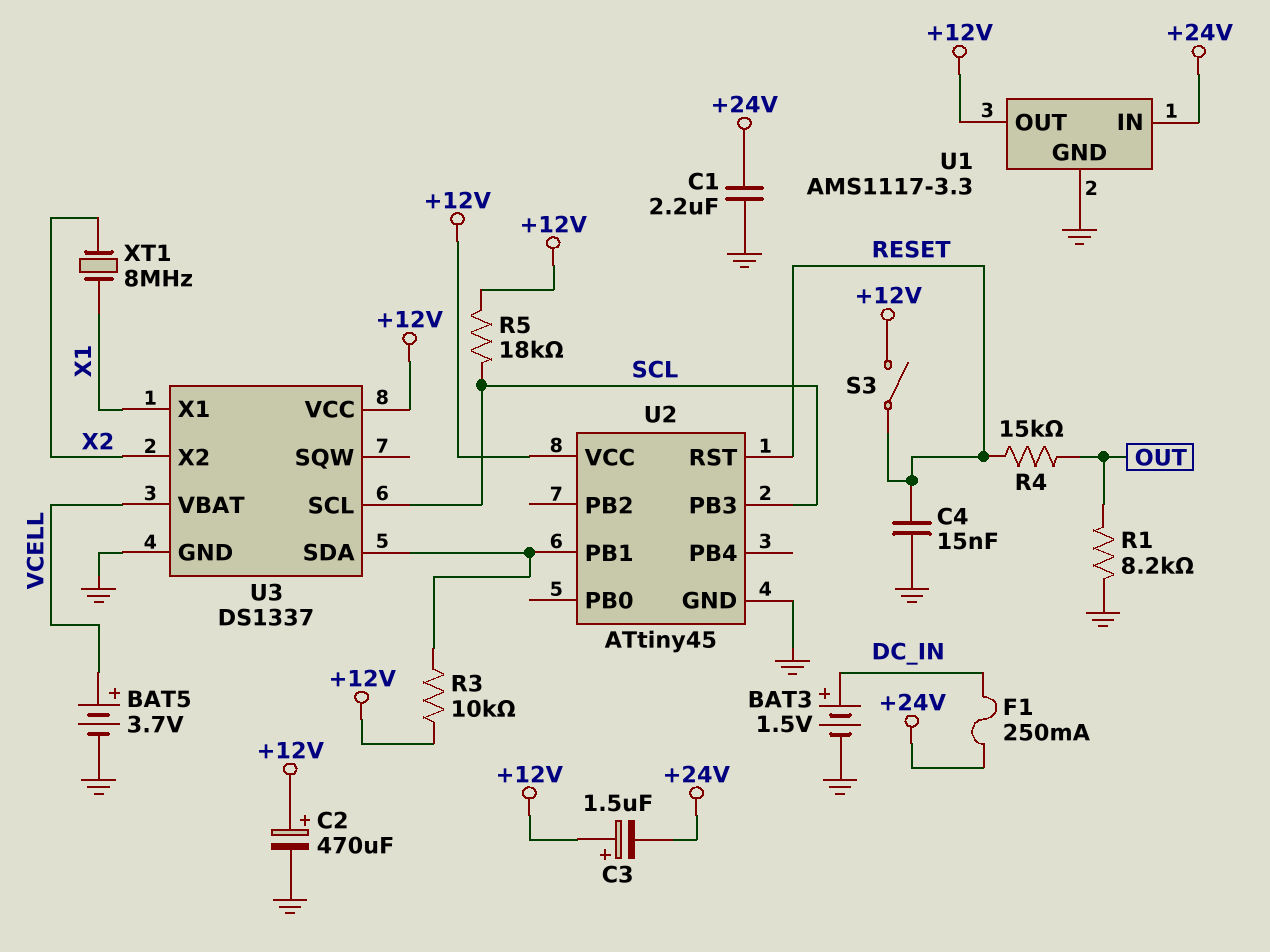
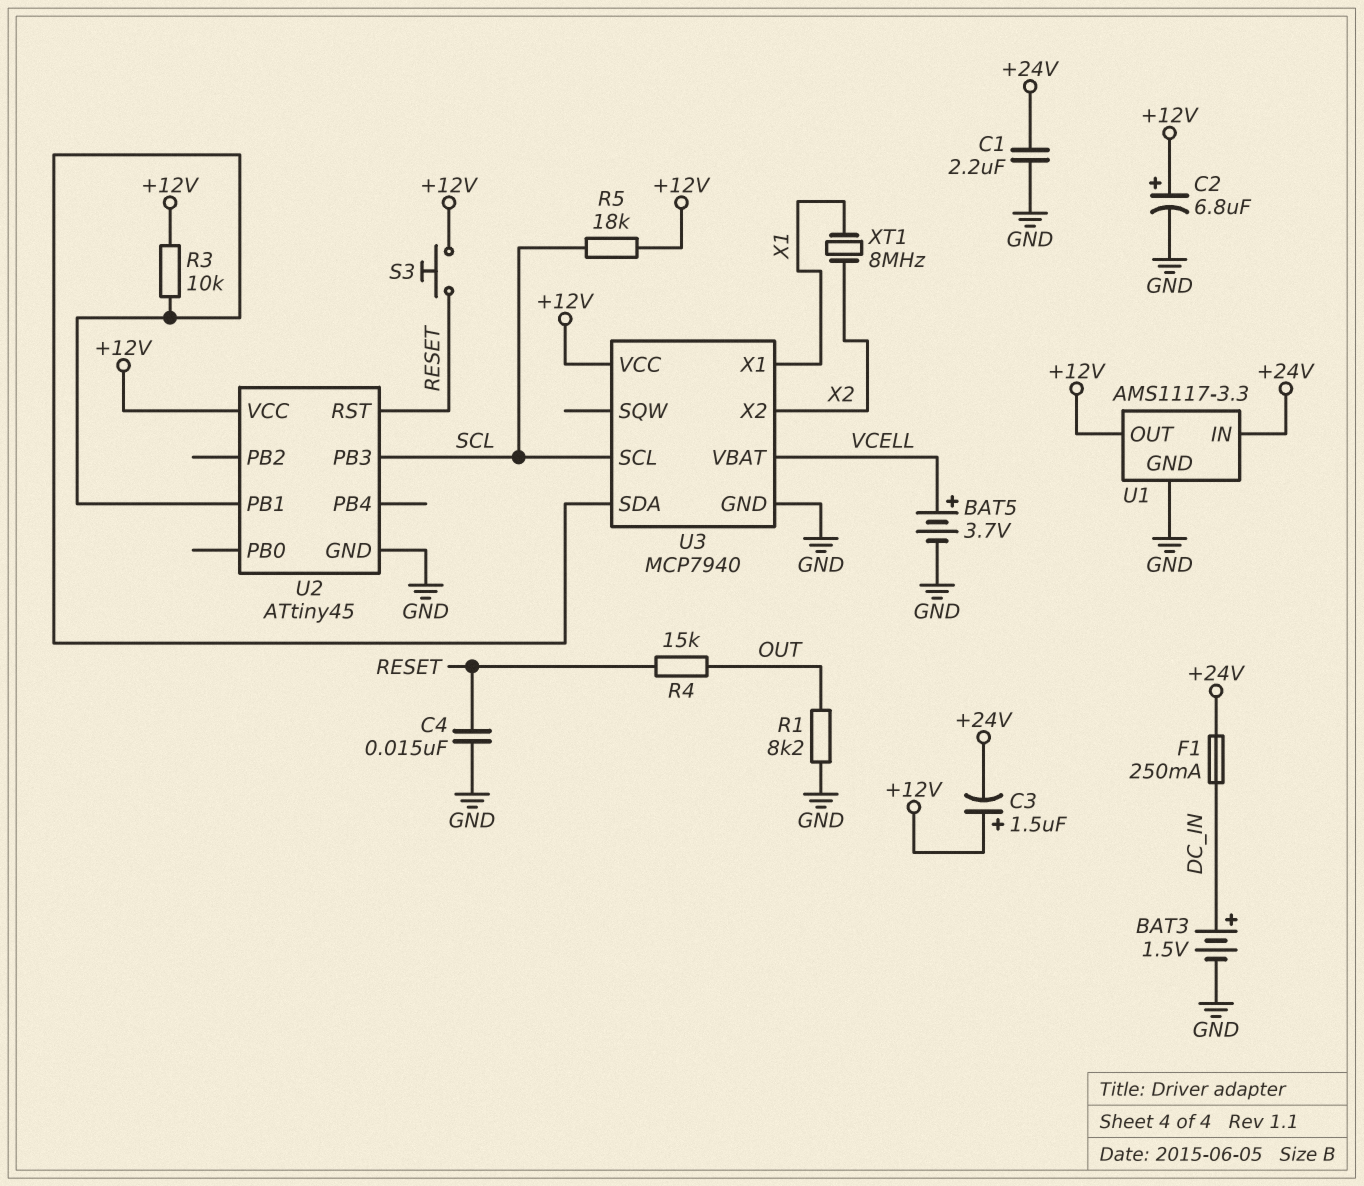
C2: 470uF (plus +12V, minus GND) -> 6.8uF (plus +12V, minus GND)
S3: switch (+12V, RESET) -> button (+12V, RESET)
U3: DS1337 -> MCP7940

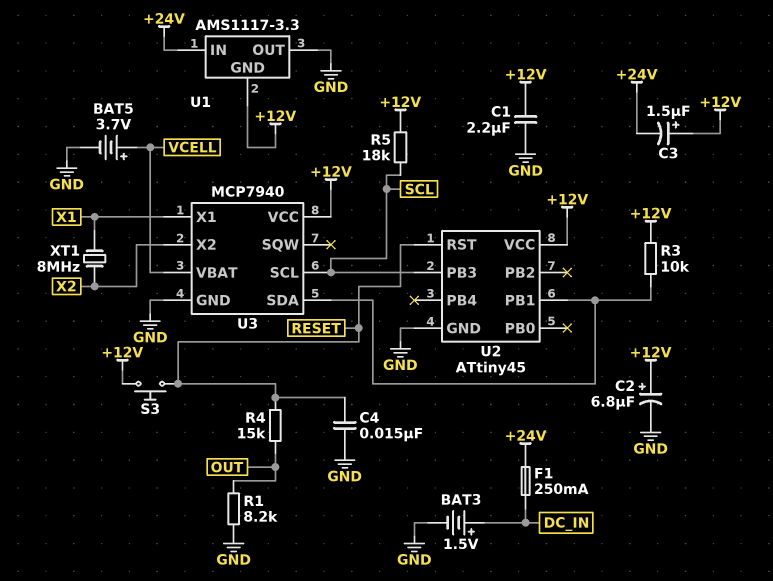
C1: 2.2uF (+24V, GND) -> 2.2uF (+12V, GND)
U1 pin GND: GND -> +12V
U1 pin OUT: +12V -> GND

